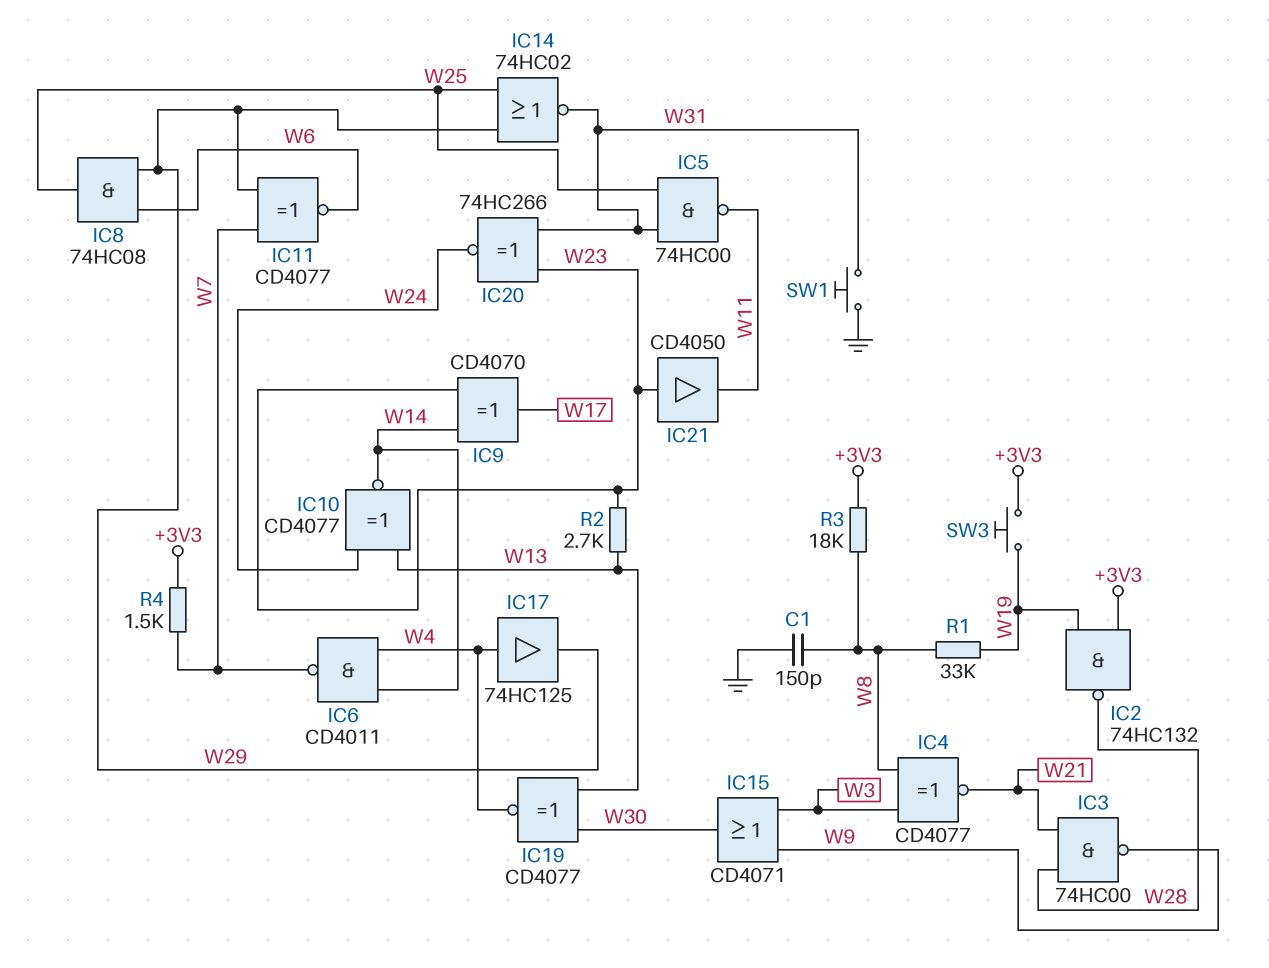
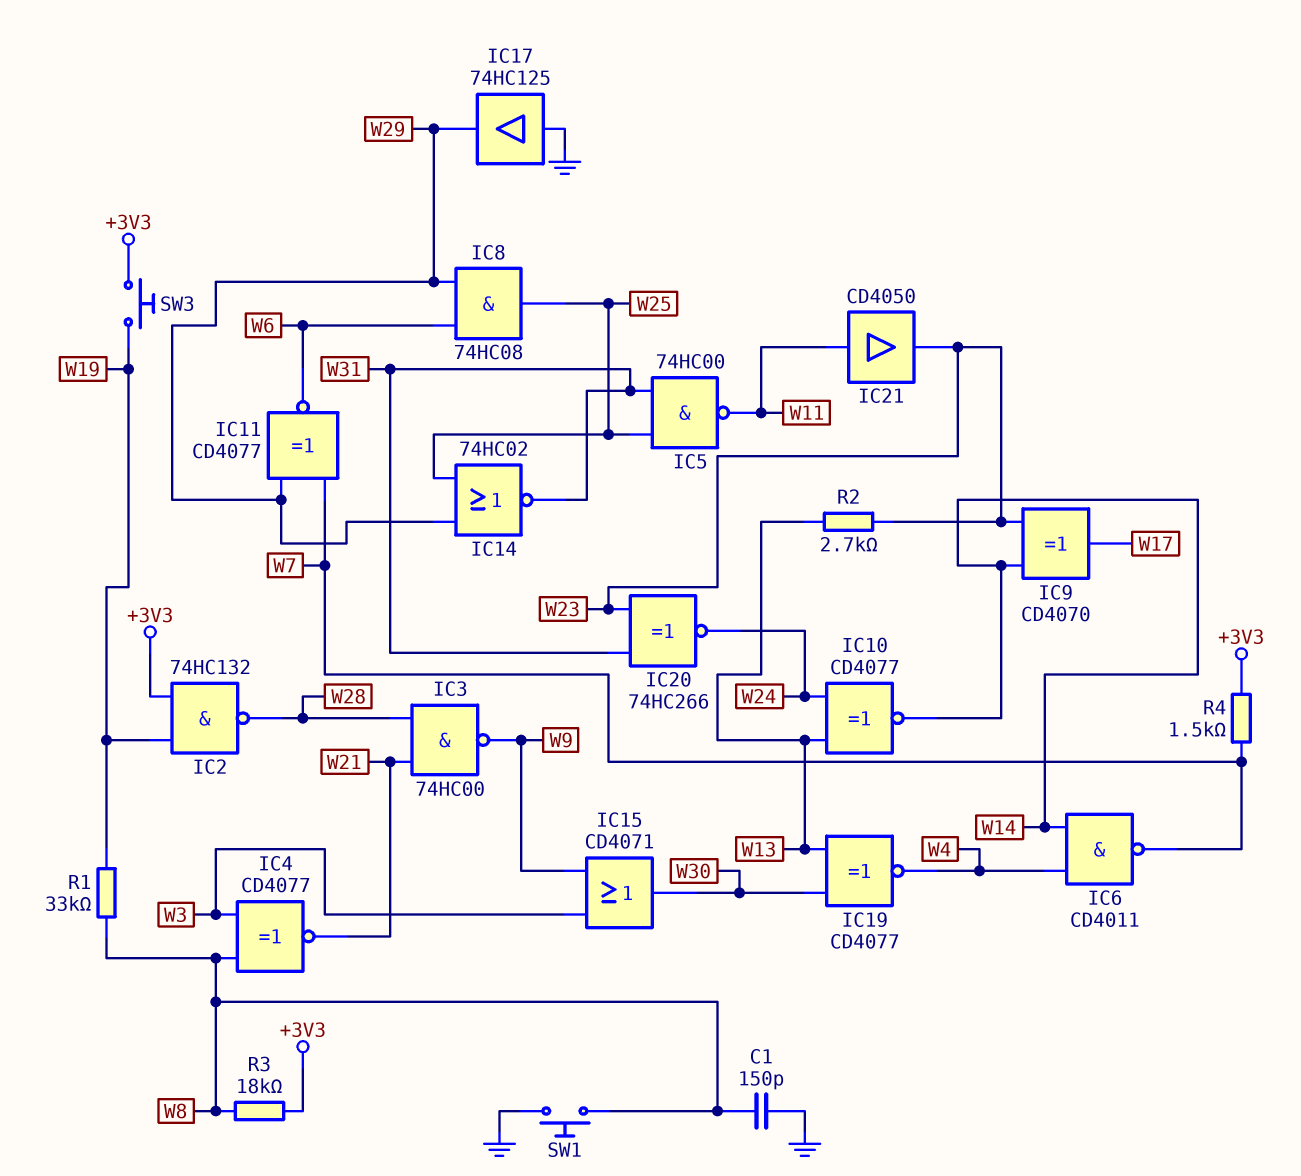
IC17: buffer 74HC125 (in W4, out W29) -> buffer 74HC125 (in GND, out W29)
IC21: buffer CD4050 (in W23, out W11) -> buffer CD4050 (in W11, out W23)
SW1: button (GND, W31) -> button (GND, W8)

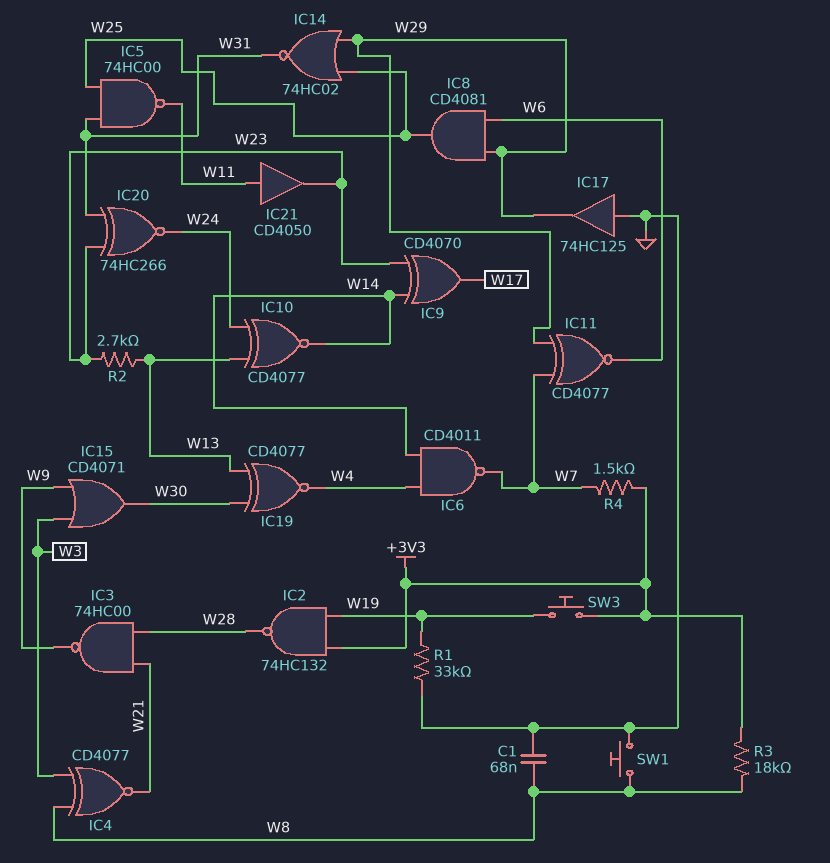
C1: 150pF (GND, W8) -> 68nF (GND, W8)
IC8: AND 74HC08 (in W6, in W29, out W25) -> AND CD4081 (in W6, in W29, out W25)
R1: 33k (W8, W19) -> 33k (GND, W19)

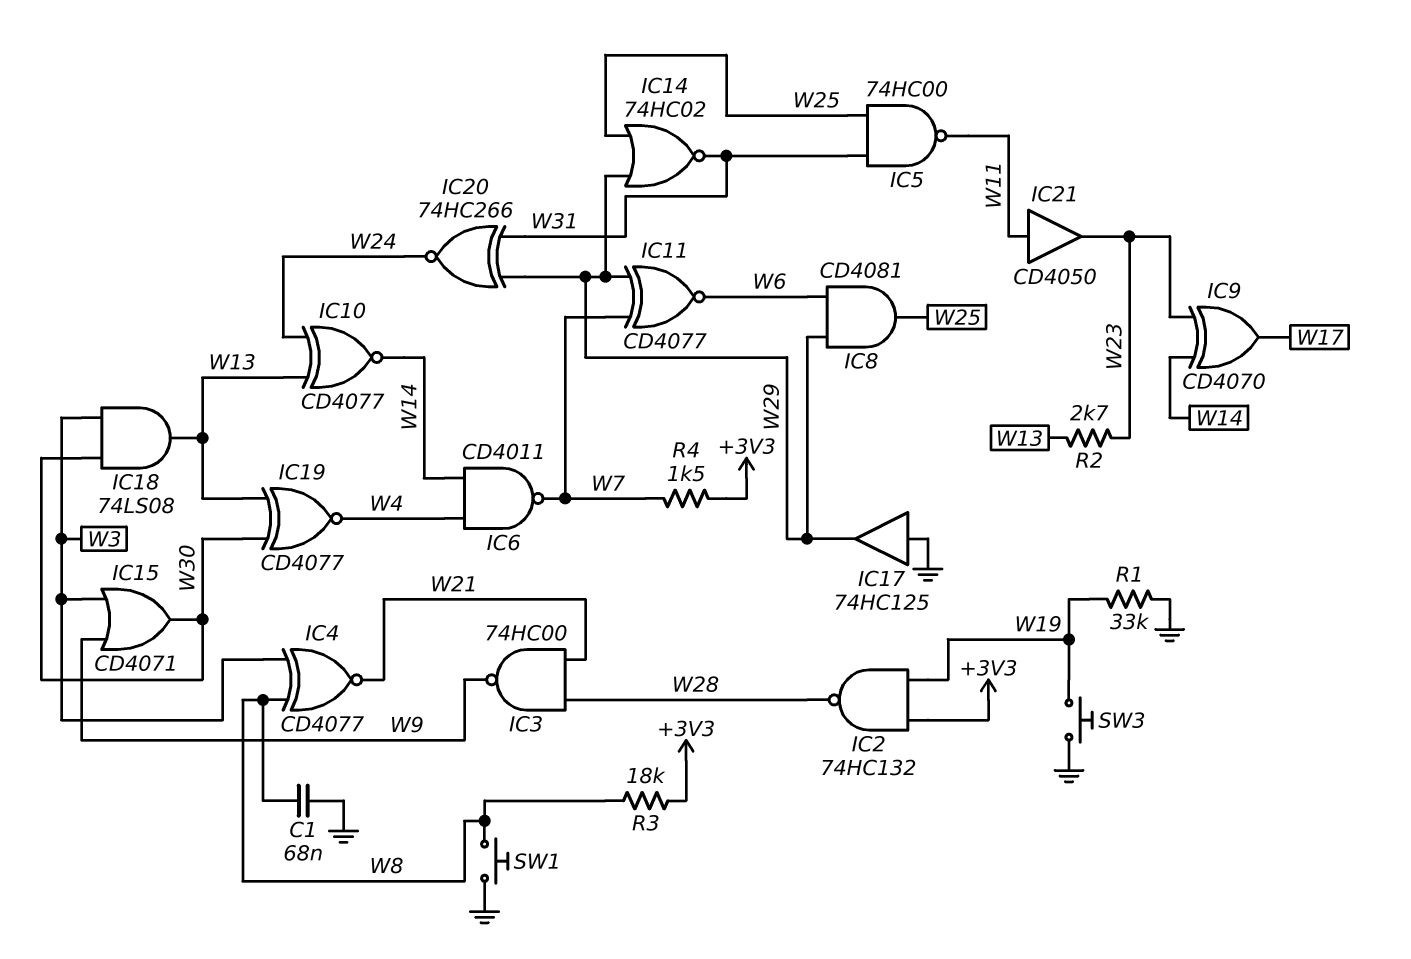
IC18: none -> AND 74LS08 (in W3, in W30, out W13)
IC20: XNOR 74HC266 (in W23, in W31, out W24) -> XNOR 74HC266 (in W29, in W31, out W24)
SW3: button (+3V3, W19) -> button (GND, W19)

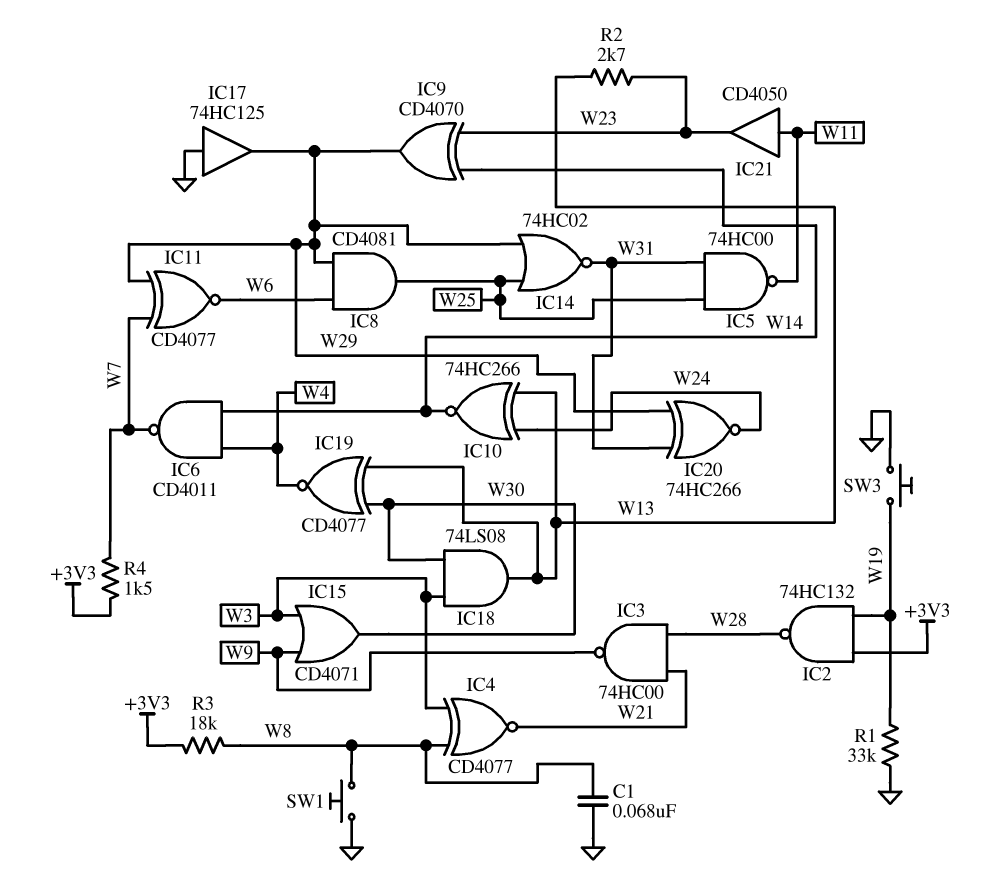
IC9: XOR CD4070 (in W14, in W23, out W17) -> XOR CD4070 (in W14, in W23, out W29)
IC10: XNOR CD4077 (in W13, in W24, out W14) -> XNOR 74HC266 (in W13, in W24, out W14)

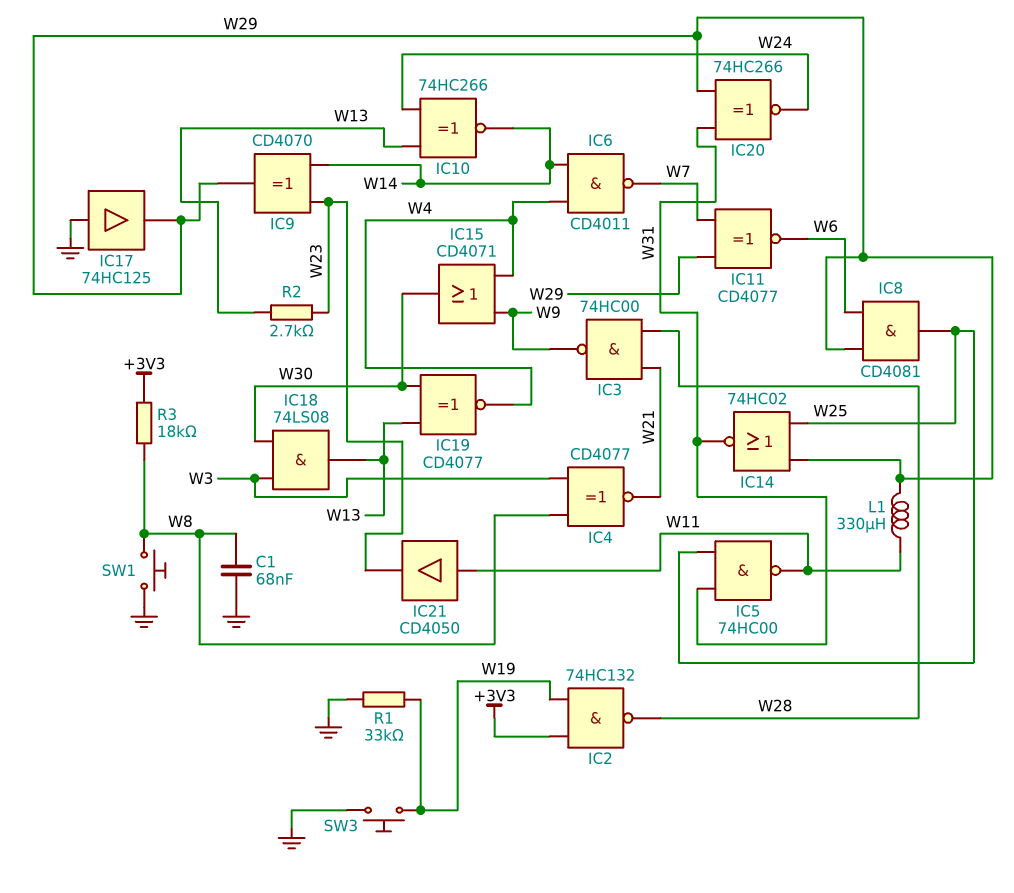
IC15: OR CD4071 (in W3, in W9, out W30) -> OR CD4071 (in W4, in W9, out W30)
L1: none -> 330uH (W11, W29)
R4: 1.5k (+3V3, W7) -> none

